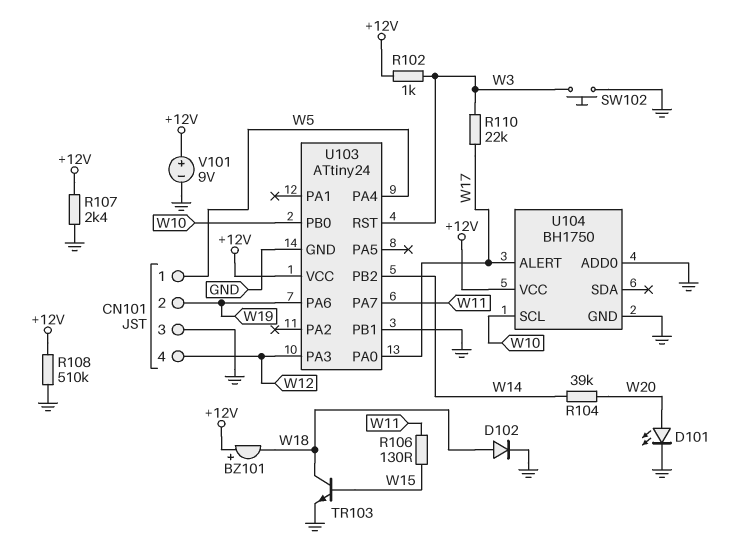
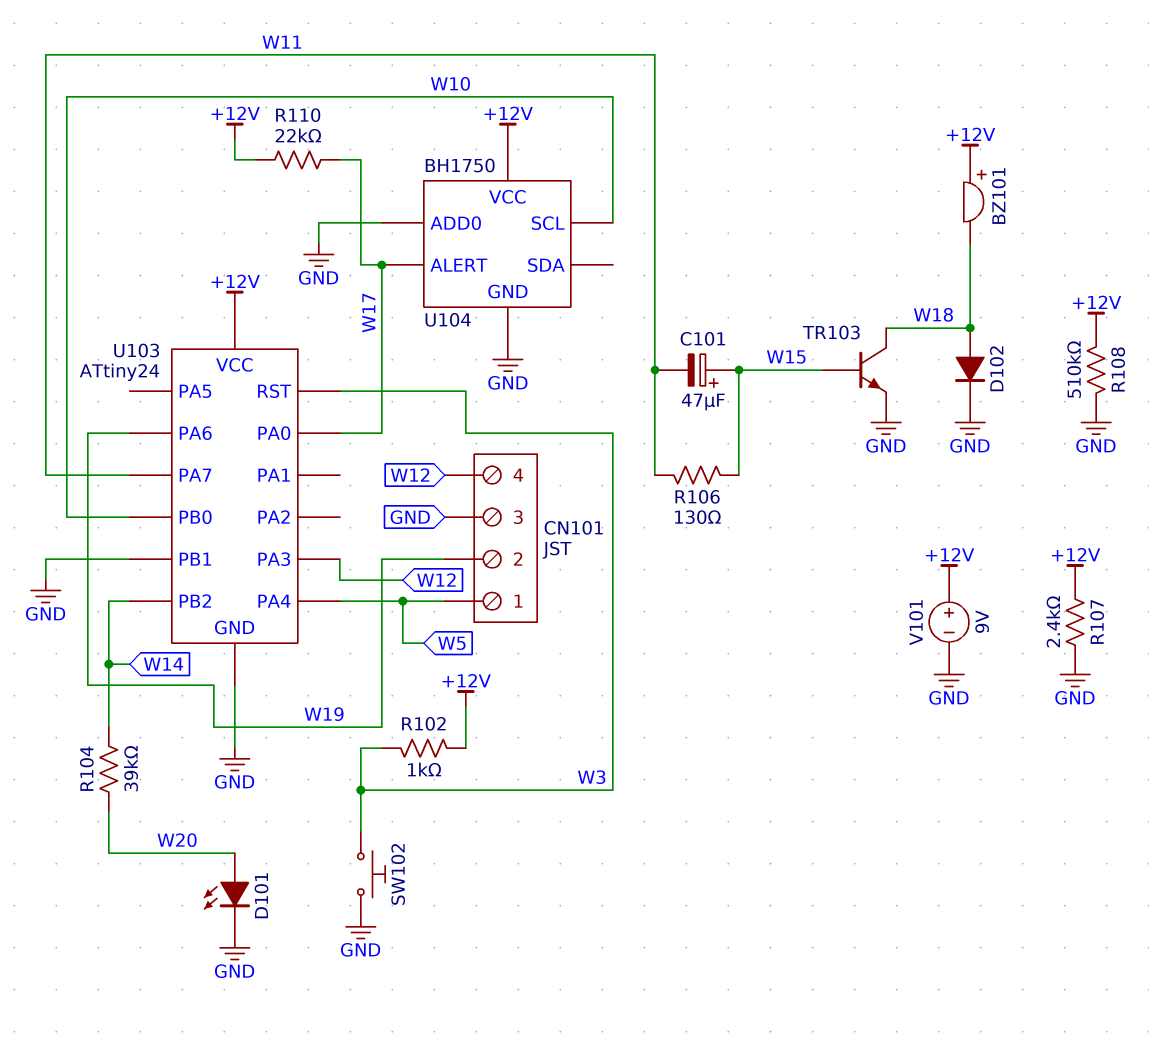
C101: none -> 47uF (plus W15, minus W11)
R110: 22k (W3, W17) -> 22k (+12V, W17)

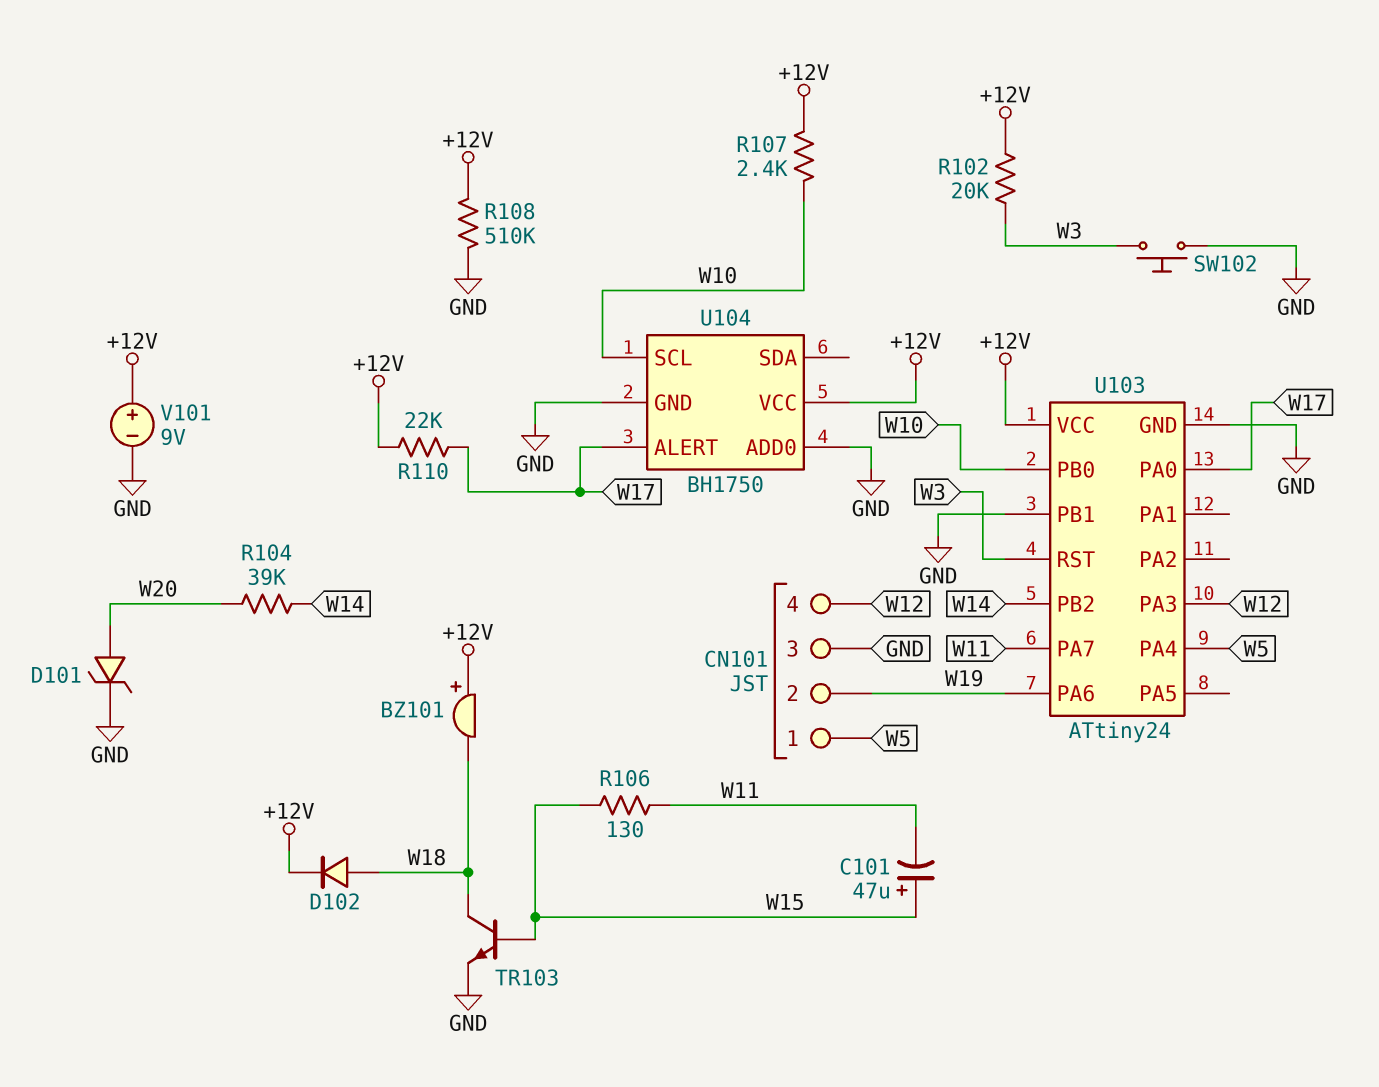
D101: LED (A W20, K GND) -> zener (A W20, K GND)
D102: diode (A W18, K GND) -> diode (A W18, K +12V)
R102: 1k (+12V, W3) -> 20k (+12V, W3)
R107: 2.4k (+12V, GND) -> 2.4k (+12V, W10)

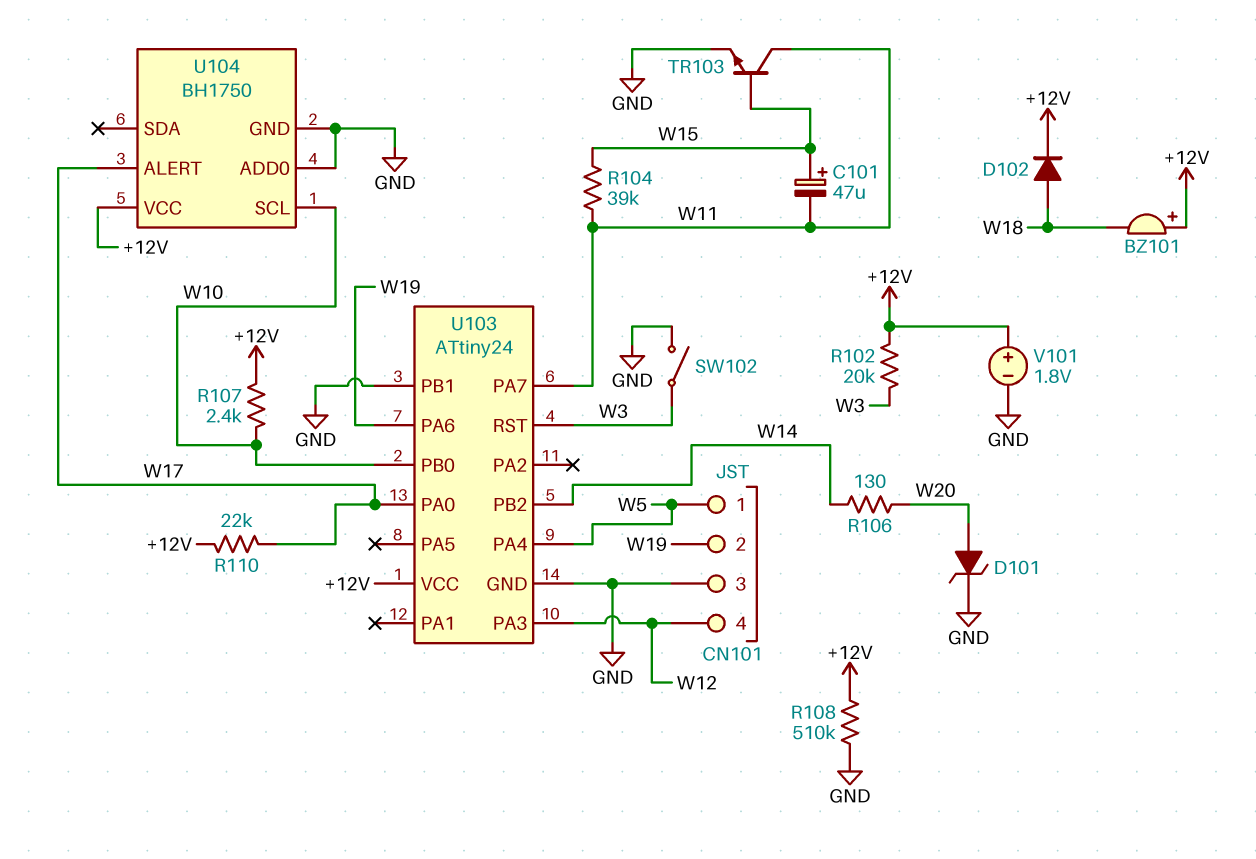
R104: 39k (W14, W20) -> 39k (W11, W15)
R106: 130 (W11, W15) -> 130 (W14, W20)
SW102: button (GND, W3) -> switch (GND, W3)
TR103: NPN (B W15, C W18, E GND) -> NPN (B W15, C W11, E GND)
V101: 9V (plus +12V, minus GND) -> 1.8V (plus +12V, minus GND)

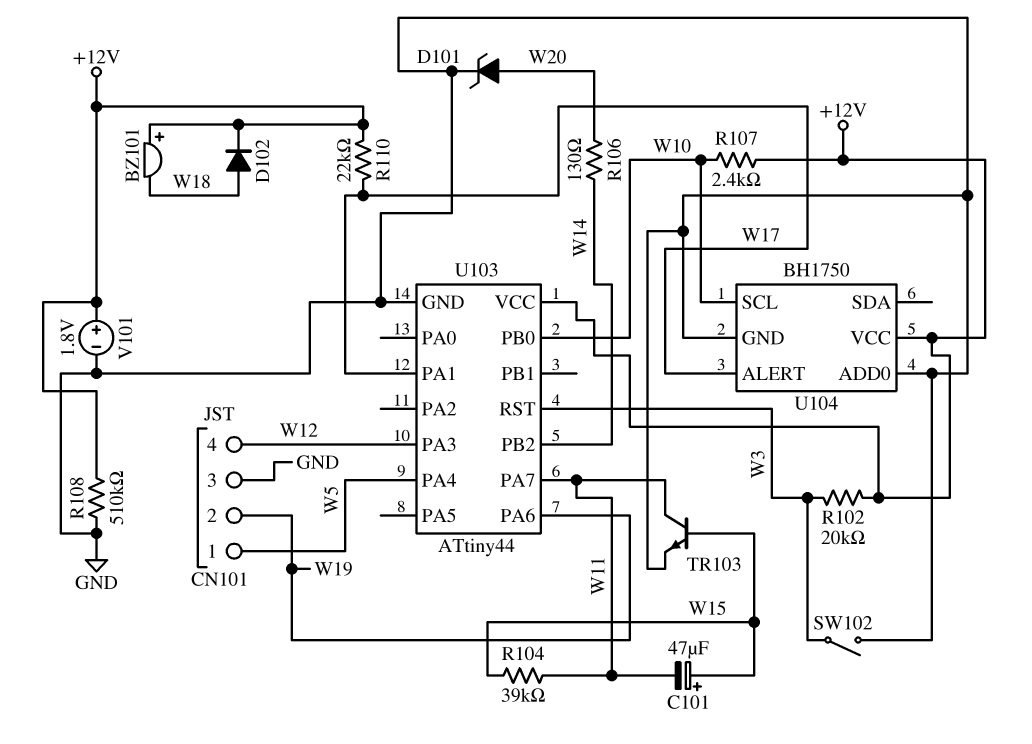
U103: ATtiny24 -> ATtiny44
U103 pin PA0: W17 -> none
U103 pin PA1: none -> W17
U103 pin PB1: GND -> none

